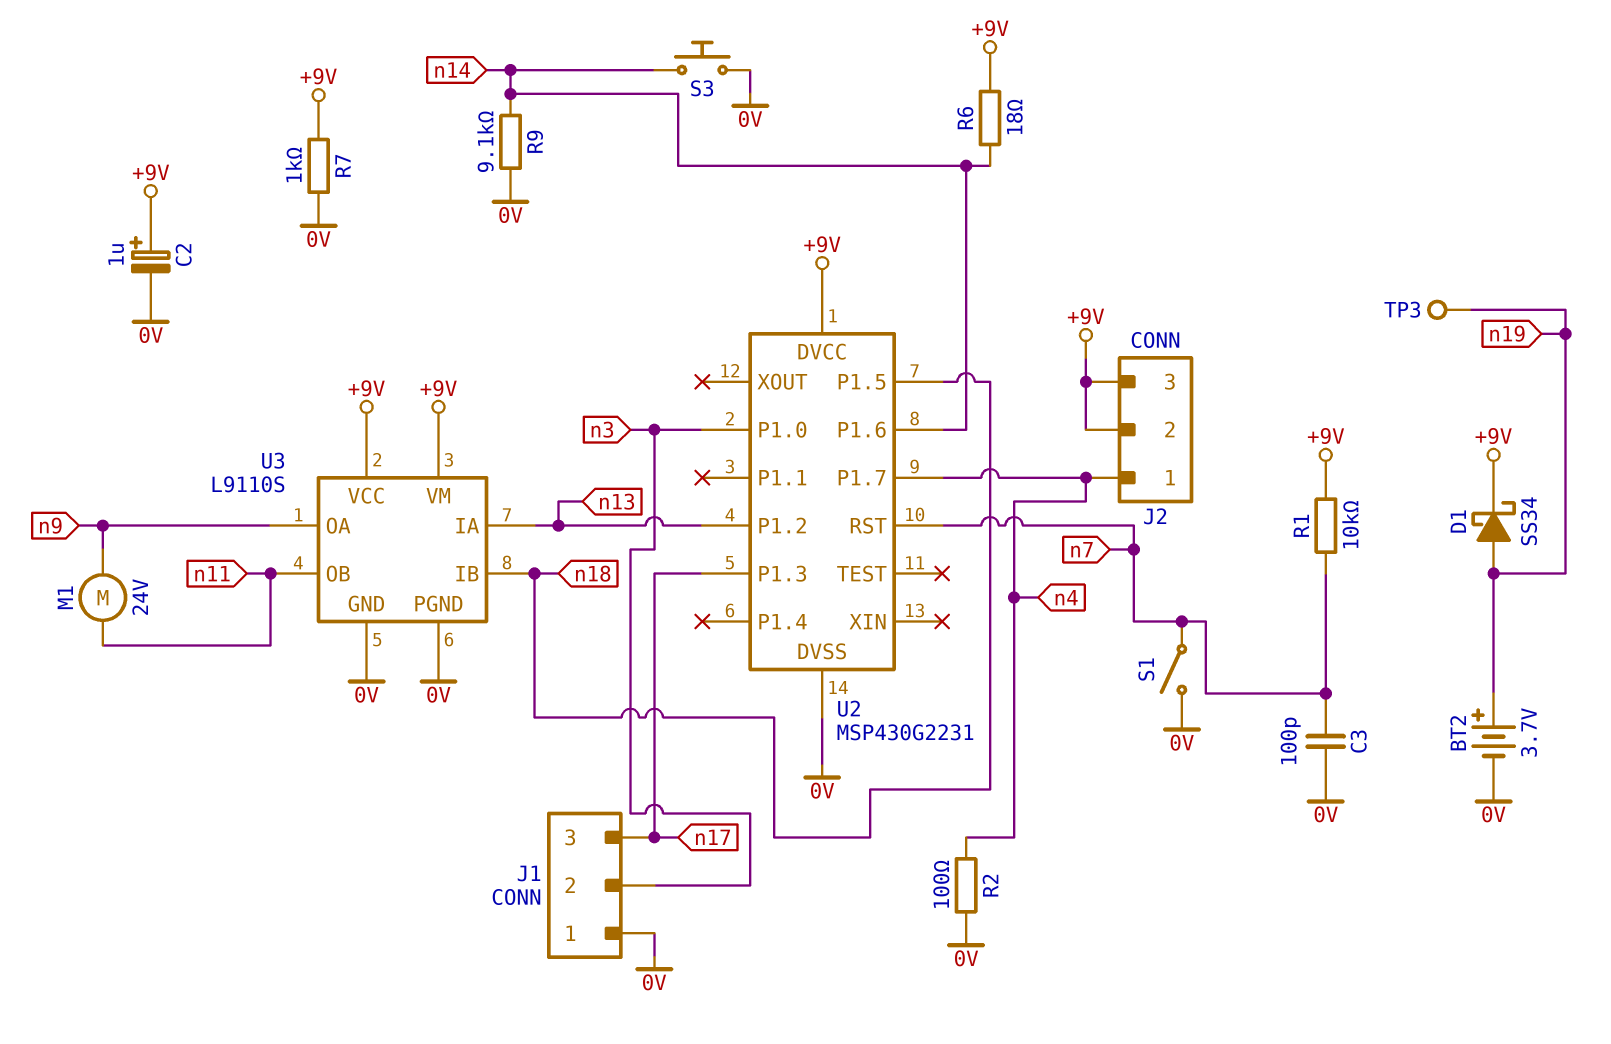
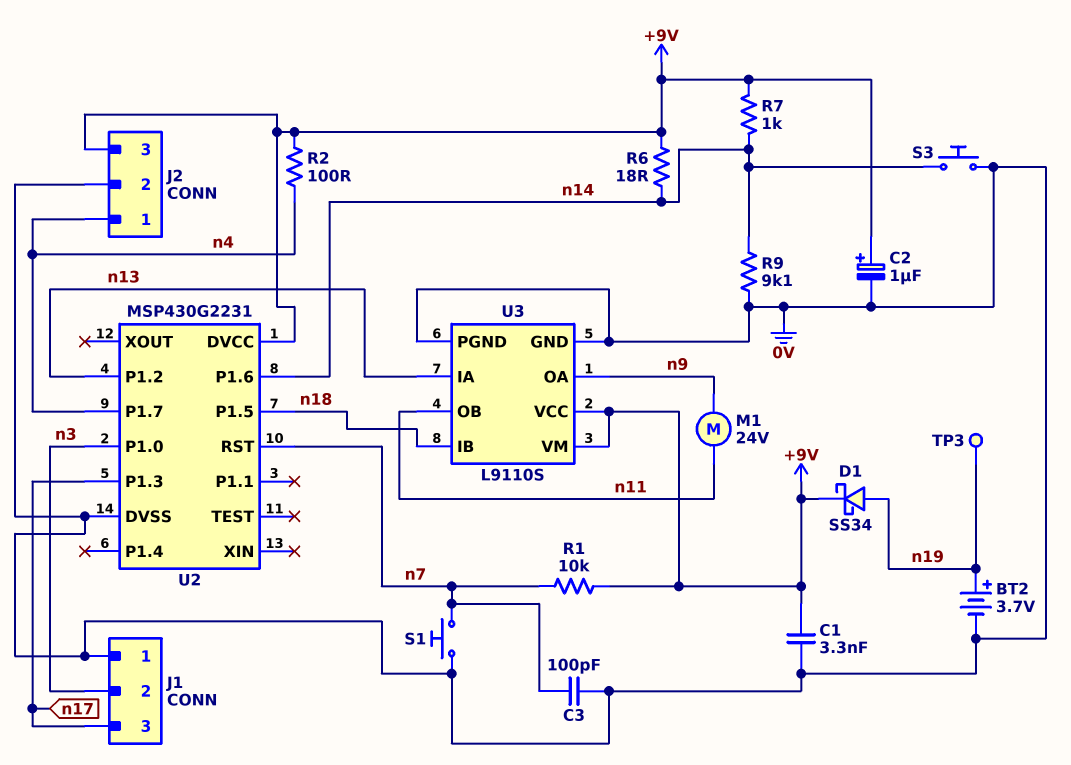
C1: none -> 3.3nF (+9V, 0V)
J2 pin 2: +9V -> 0V
R2: 100 (0V, n4) -> 100 (+9V, n4)
R7: 1k (+9V, 0V) -> 1k (+9V, n14)
S1: switch (0V, n7) -> button (0V, n7)

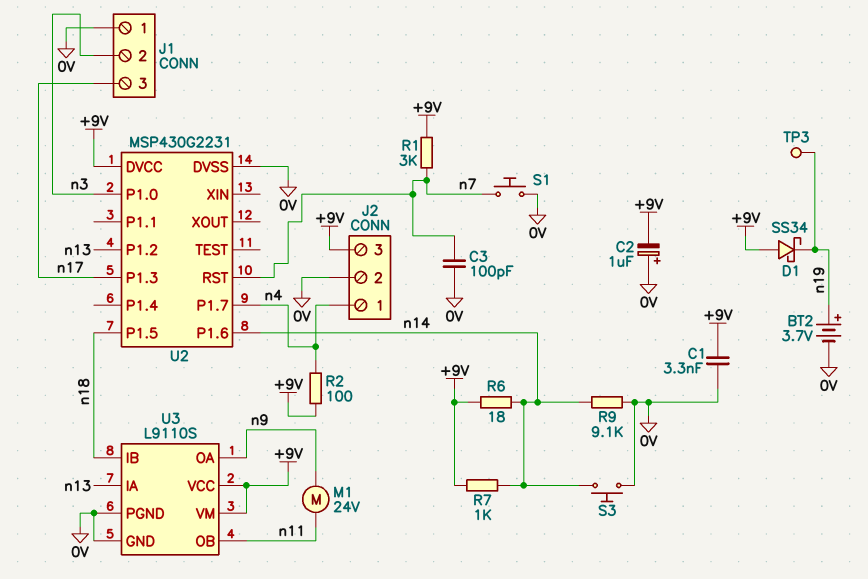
C2: 1uF (plus +9V, minus 0V) -> 1uF (plus 0V, minus +9V)
D1: schottky SS34 (A n19, K +9V) -> schottky SS34 (A +9V, K n19)
R1: 10k (+9V, n7) -> 3k (+9V, n7)

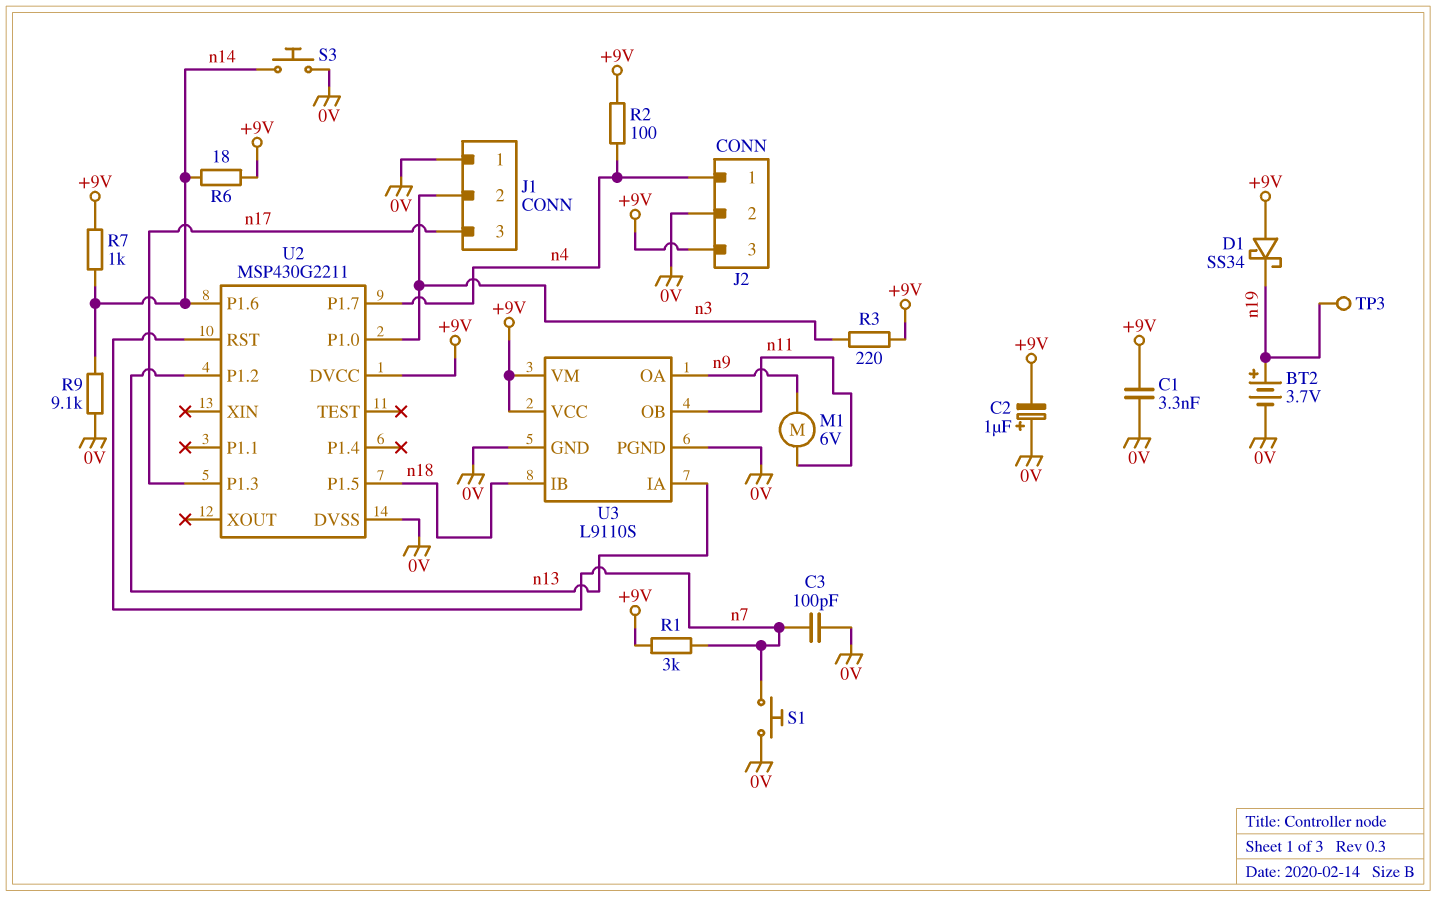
M1: motor 24V (n9, n11) -> motor 6V (n9, n11)
R3: none -> 220 (+9V, n3)
U2: MSP430G2231 -> MSP430G2211

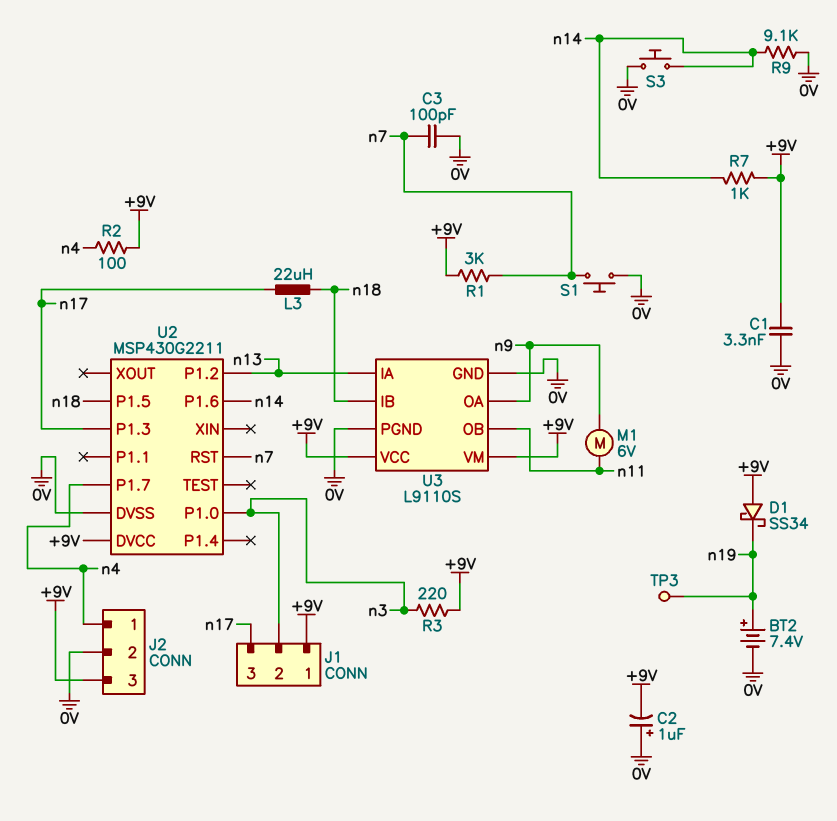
BT2: 3.7V (plus n19, minus 0V) -> 7.4V (plus n19, minus 0V)
J1 pin 1: 0V -> +9V
L3: none -> 22uH (n17, n18)
R6: 18 (+9V, n14) -> none

